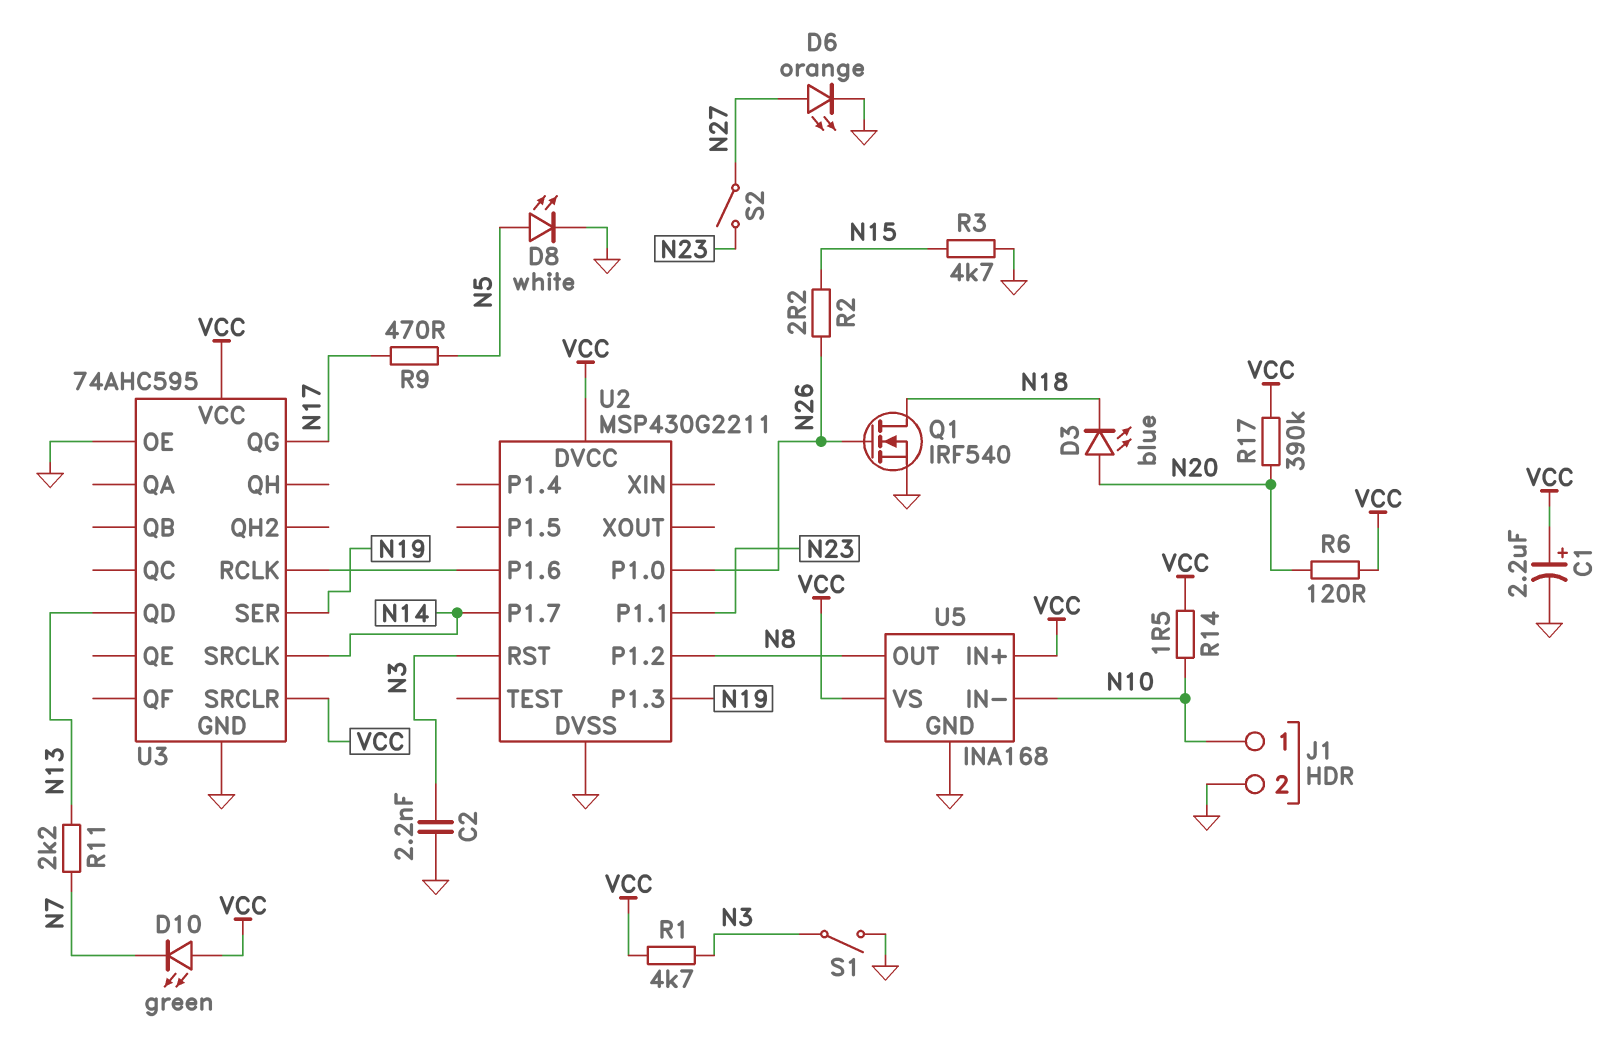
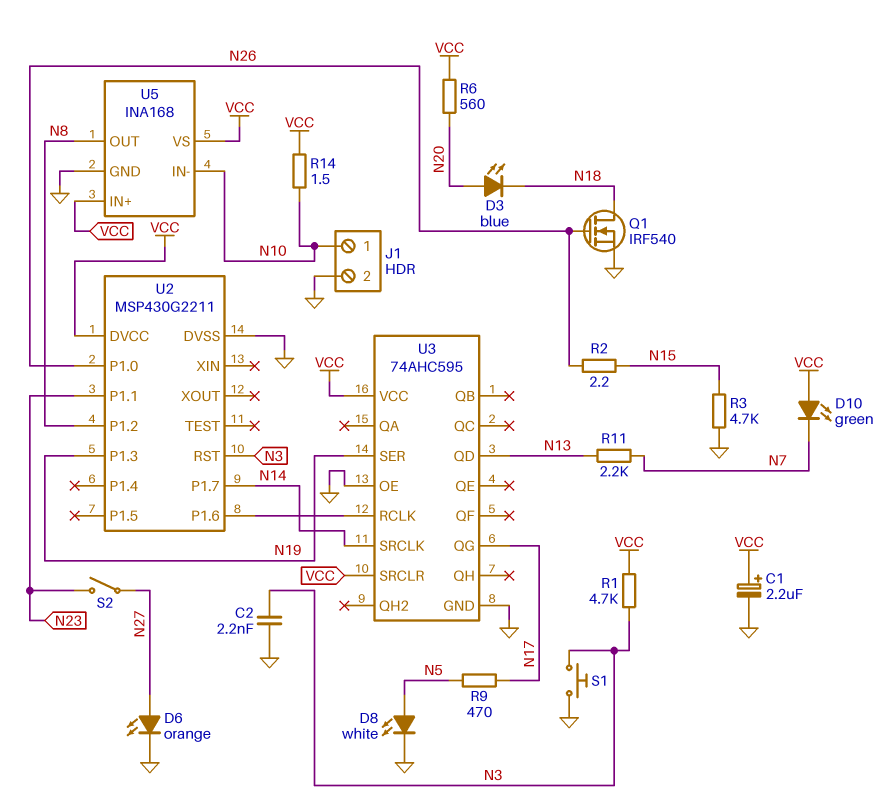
R6: 120 (N20, VCC) -> 560 (N20, VCC)
R17: 390k (N20, VCC) -> none
S1: switch (GND, N3) -> button (GND, N3)

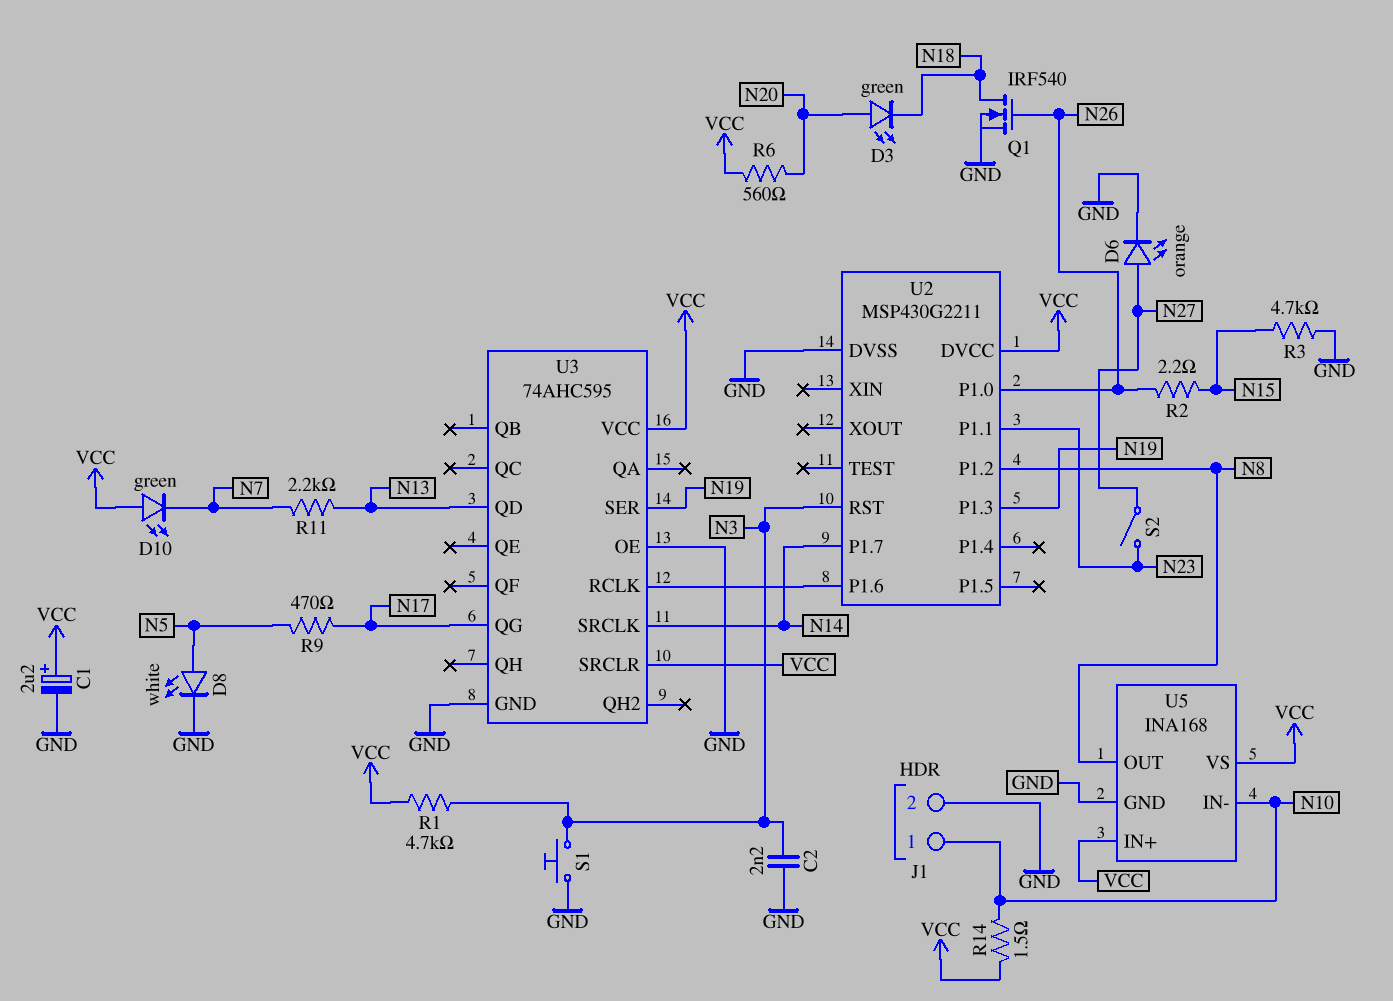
D3: LED blue (A N20, K N18) -> LED green (A N20, K N18)

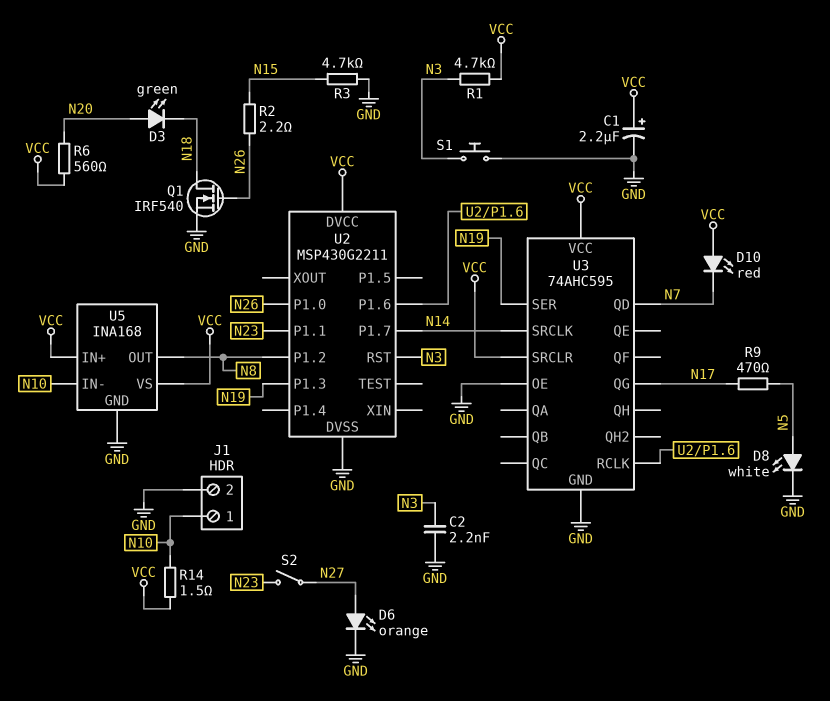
D10: LED green (A VCC, K N7) -> LED red (A VCC, K N7)
R11: 2.2k (N7, N13) -> none
U3 pin QD: N13 -> N7

